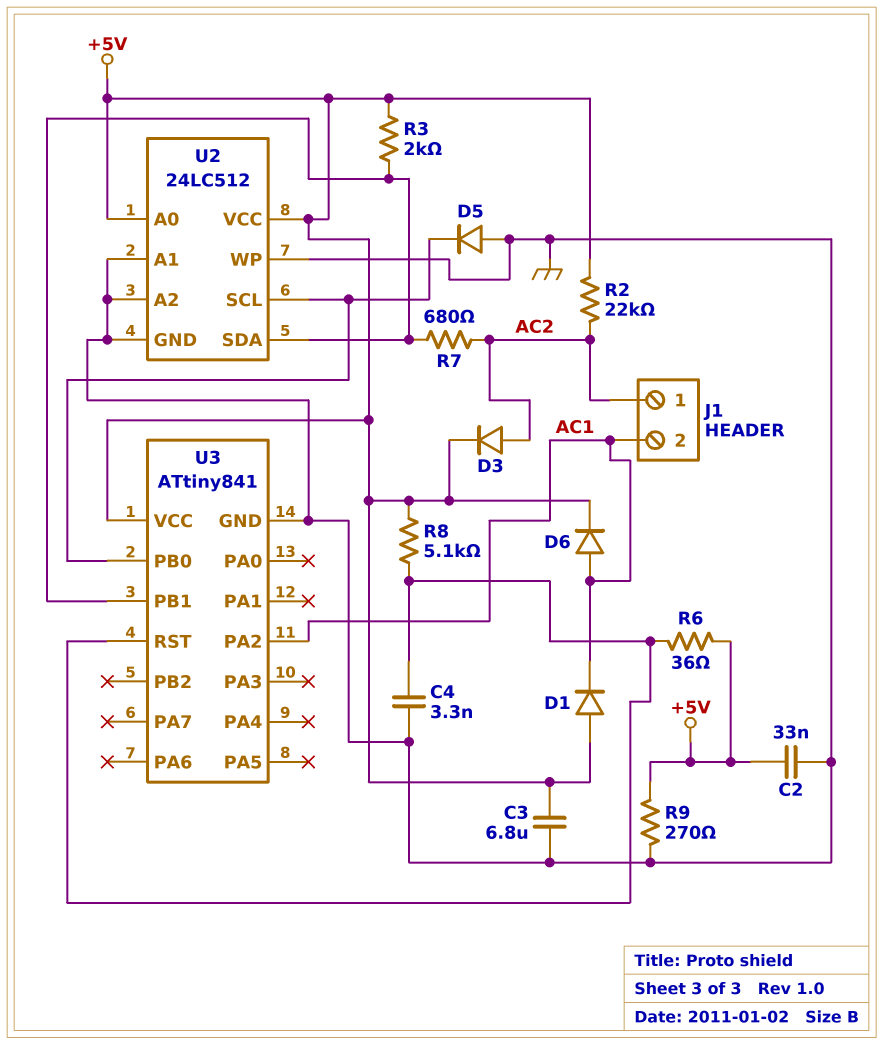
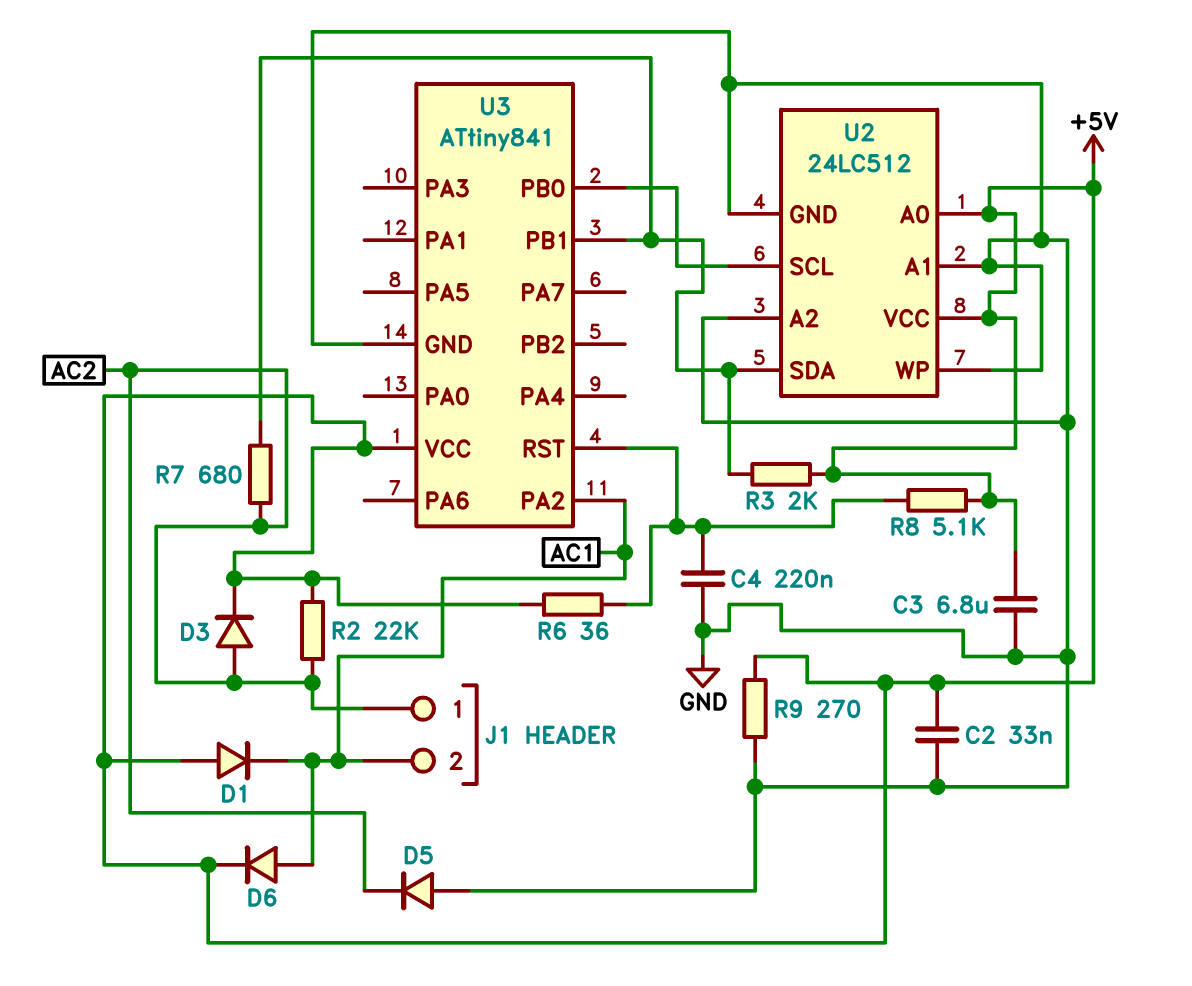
C4: 3.3nF (GND, U3/RST) -> 220nF (GND, U3/RST)
D5: diode (A GND, K U2/SCL) -> diode (A GND, K AC2)

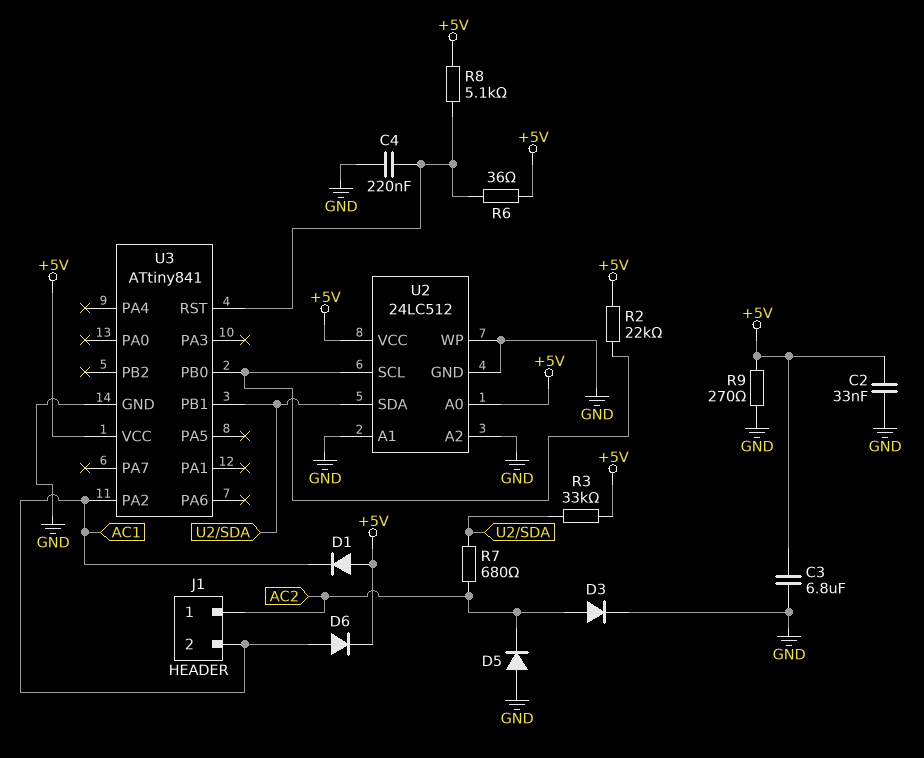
D3: diode (A AC2, K +5V) -> diode (A AC2, K GND)
R2: 22k (+5V, AC2) -> 22k (+5V, U2/SCL)
R3: 2k (+5V, U2/SDA) -> 33k (+5V, U2/SDA)

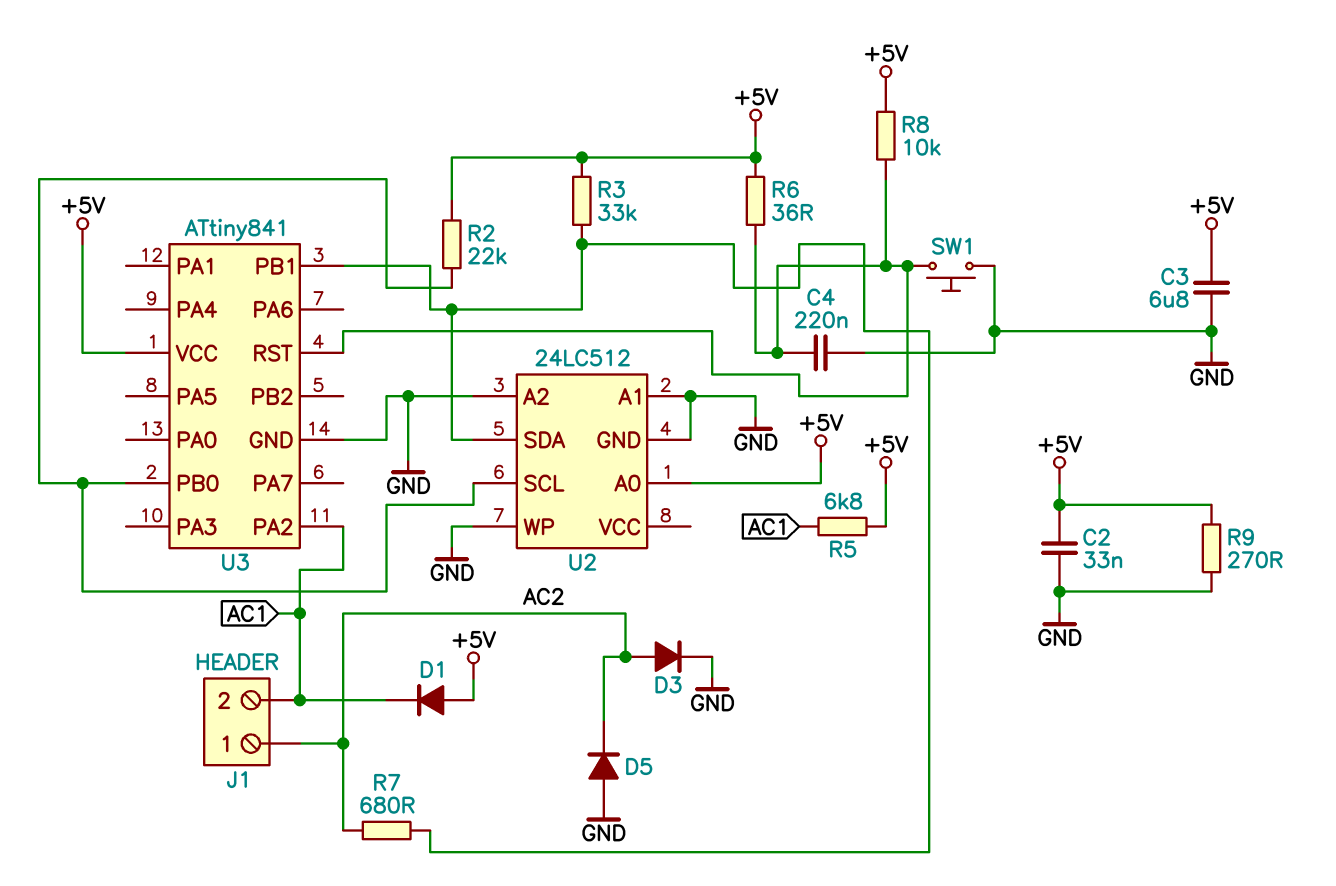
D6: diode (A AC1, K +5V) -> none
R5: none -> 6.8k (+5V, AC1)
R8: 5.1k (+5V, U3/RST) -> 10k (+5V, U3/RST)
SW1: none -> button (GND, U3/RST)
U2 pin VCC: +5V -> none

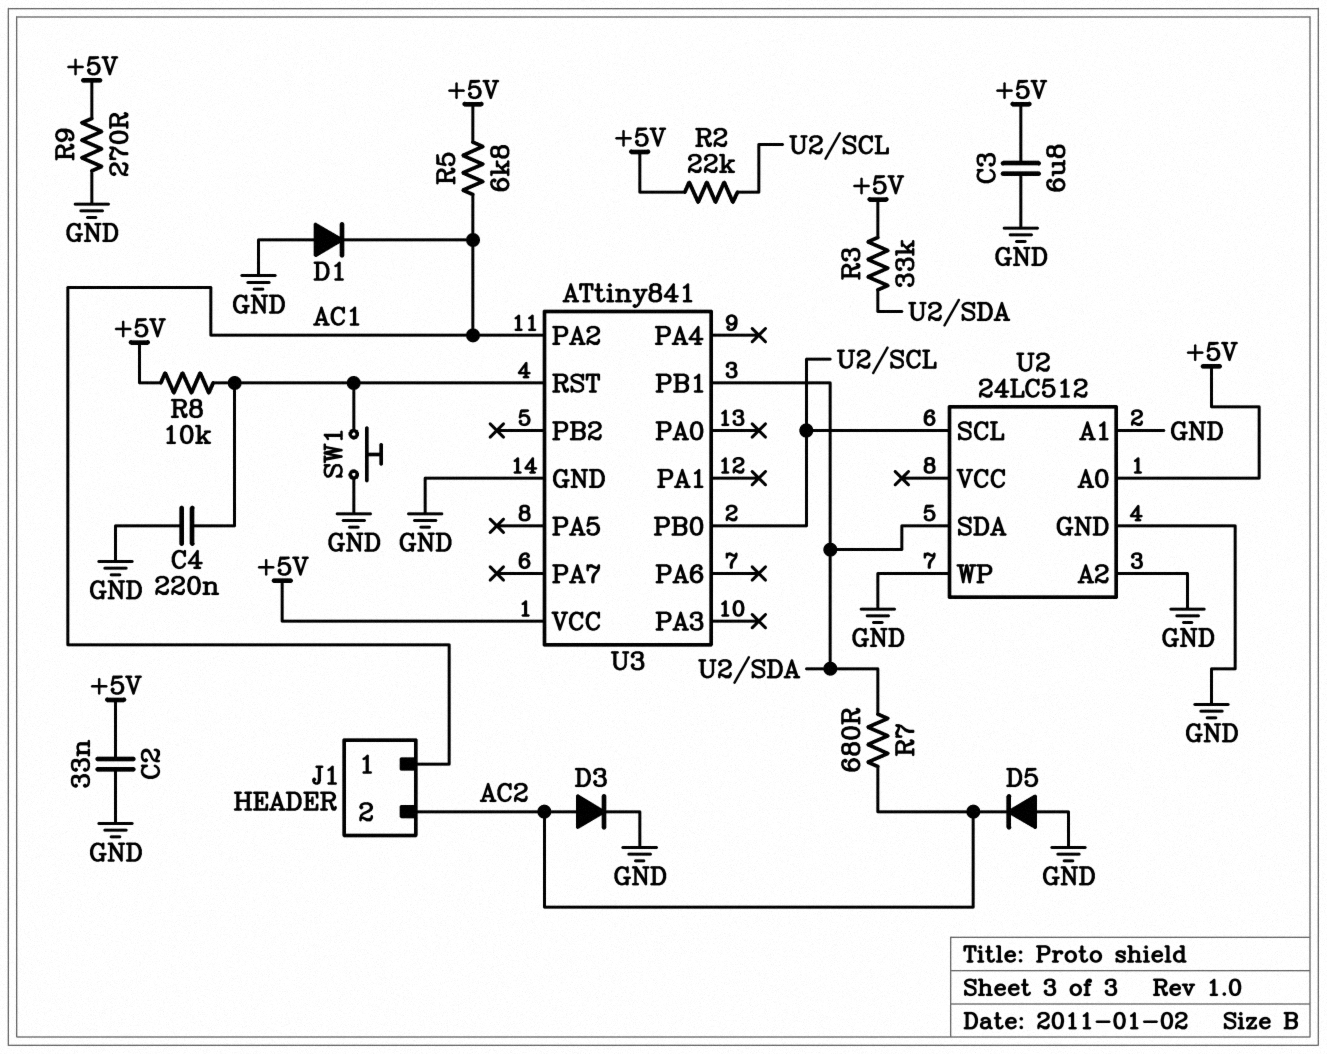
D1: diode (A +5V, K AC1) -> diode (A GND, K AC1)
J1 pin 1: AC2 -> AC1
J1 pin 2: AC1 -> AC2
R6: 36 (+5V, U3/RST) -> none

